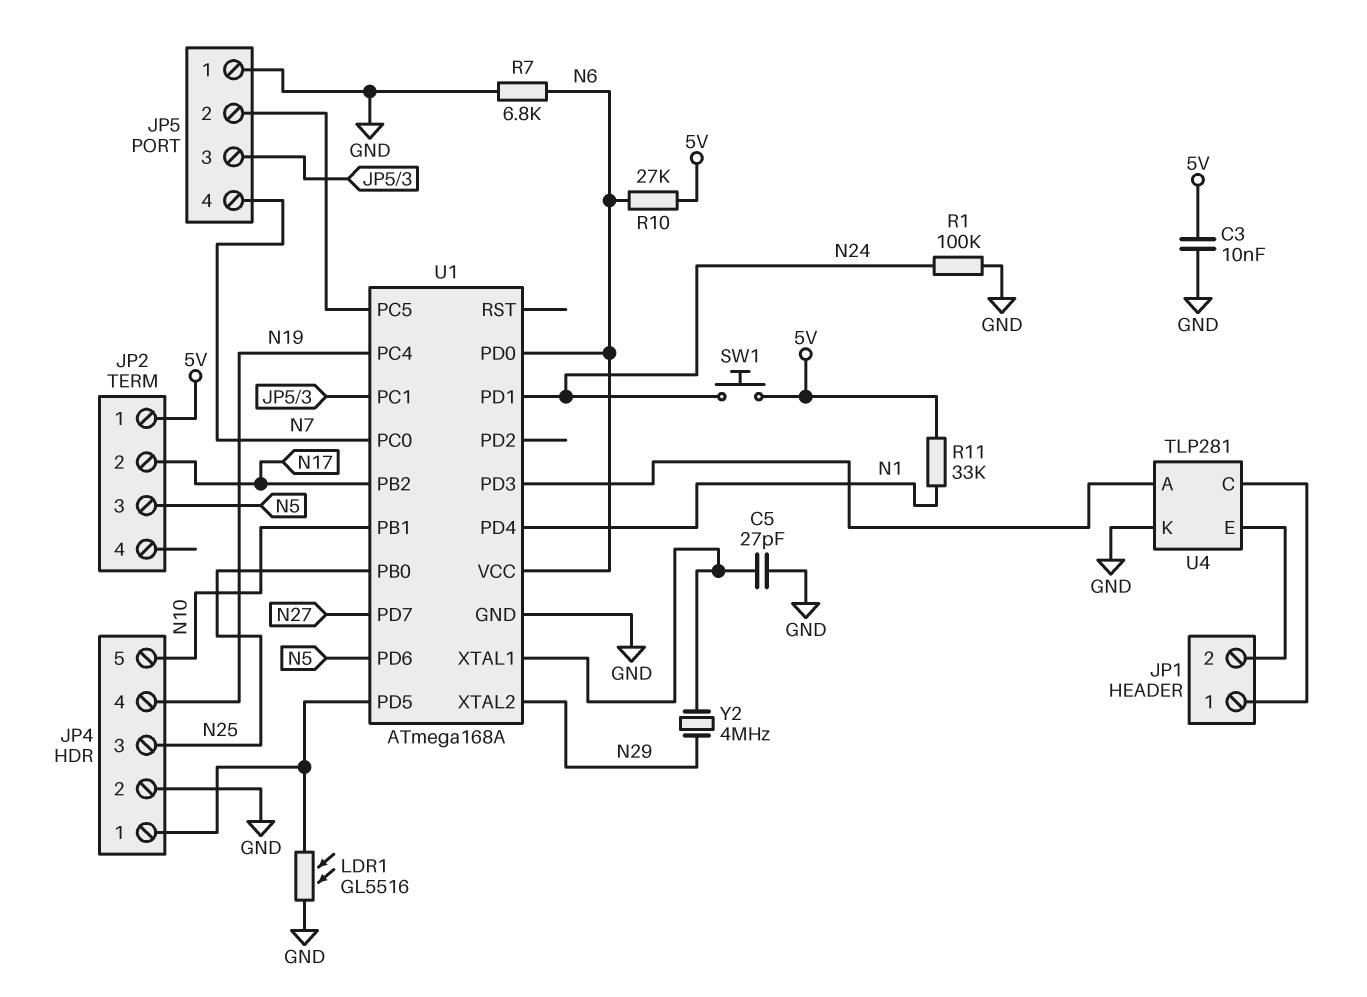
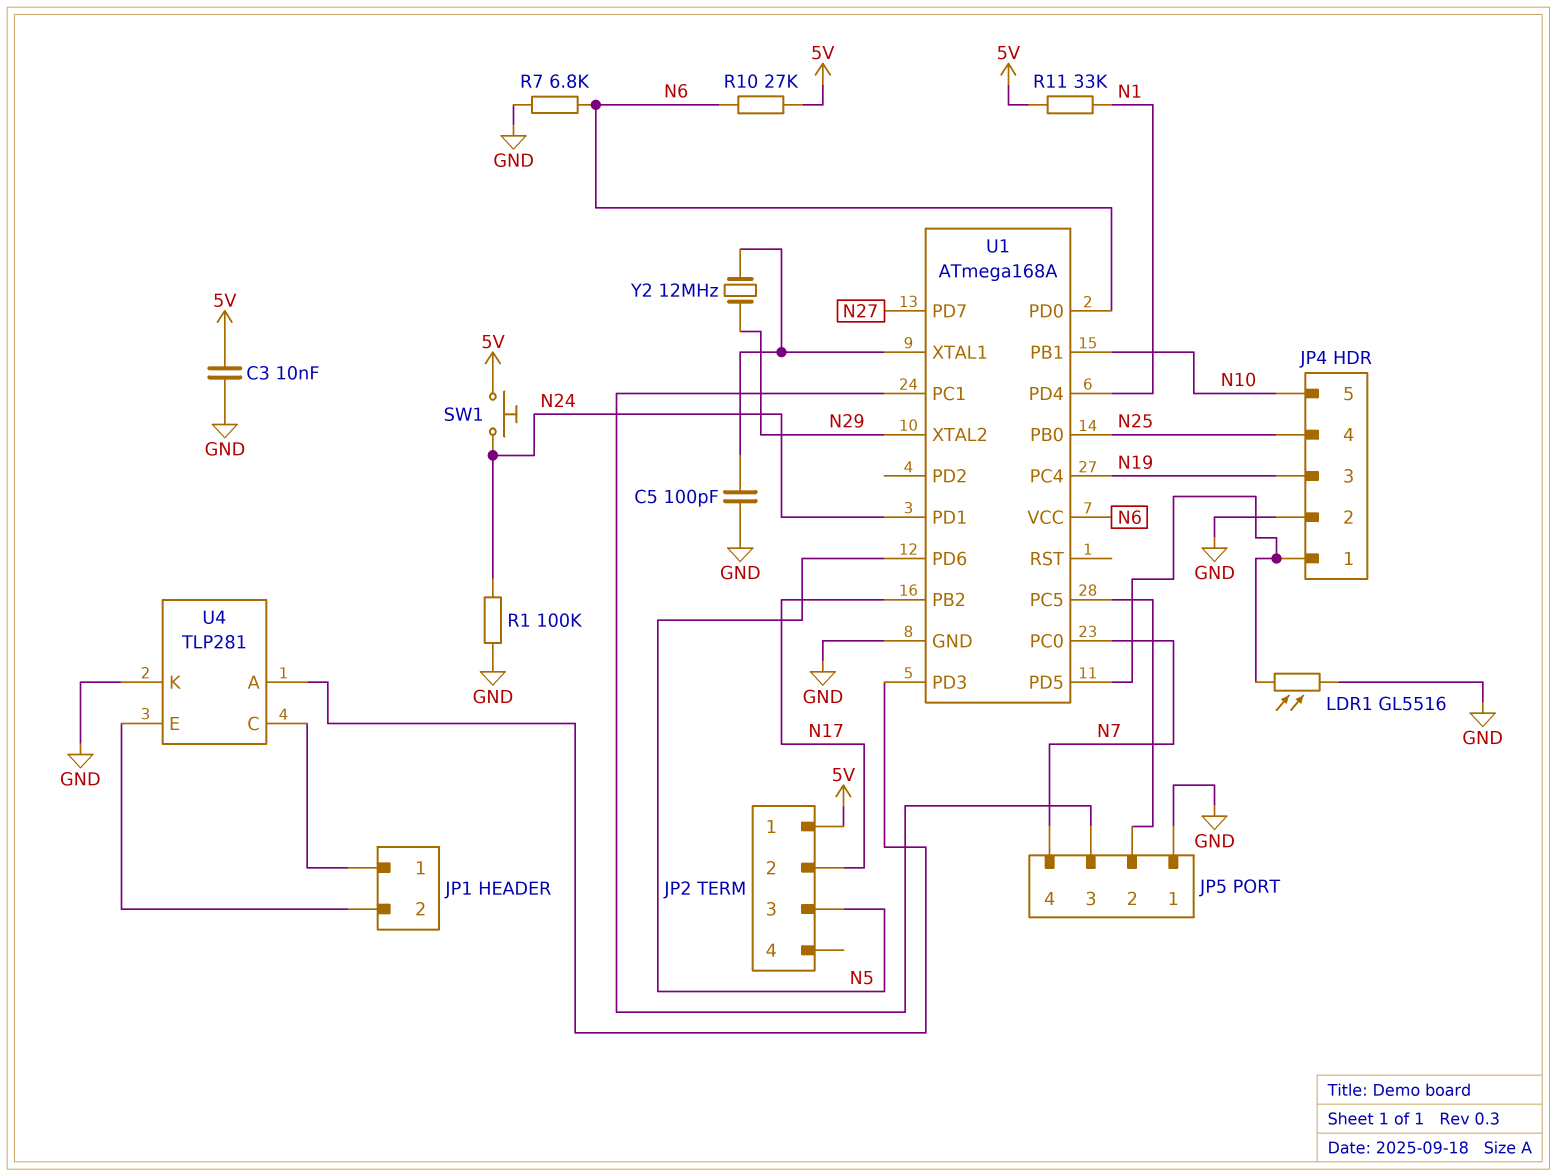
C5: 27pF (GND, U1/XTAL1) -> 100pF (GND, U1/XTAL1)
JP4 pin 3: N25 -> N19
JP4 pin 4: N19 -> N25
Y2: 4MHz (N29, U1/XTAL1) -> 12MHz (N29, U1/XTAL1)

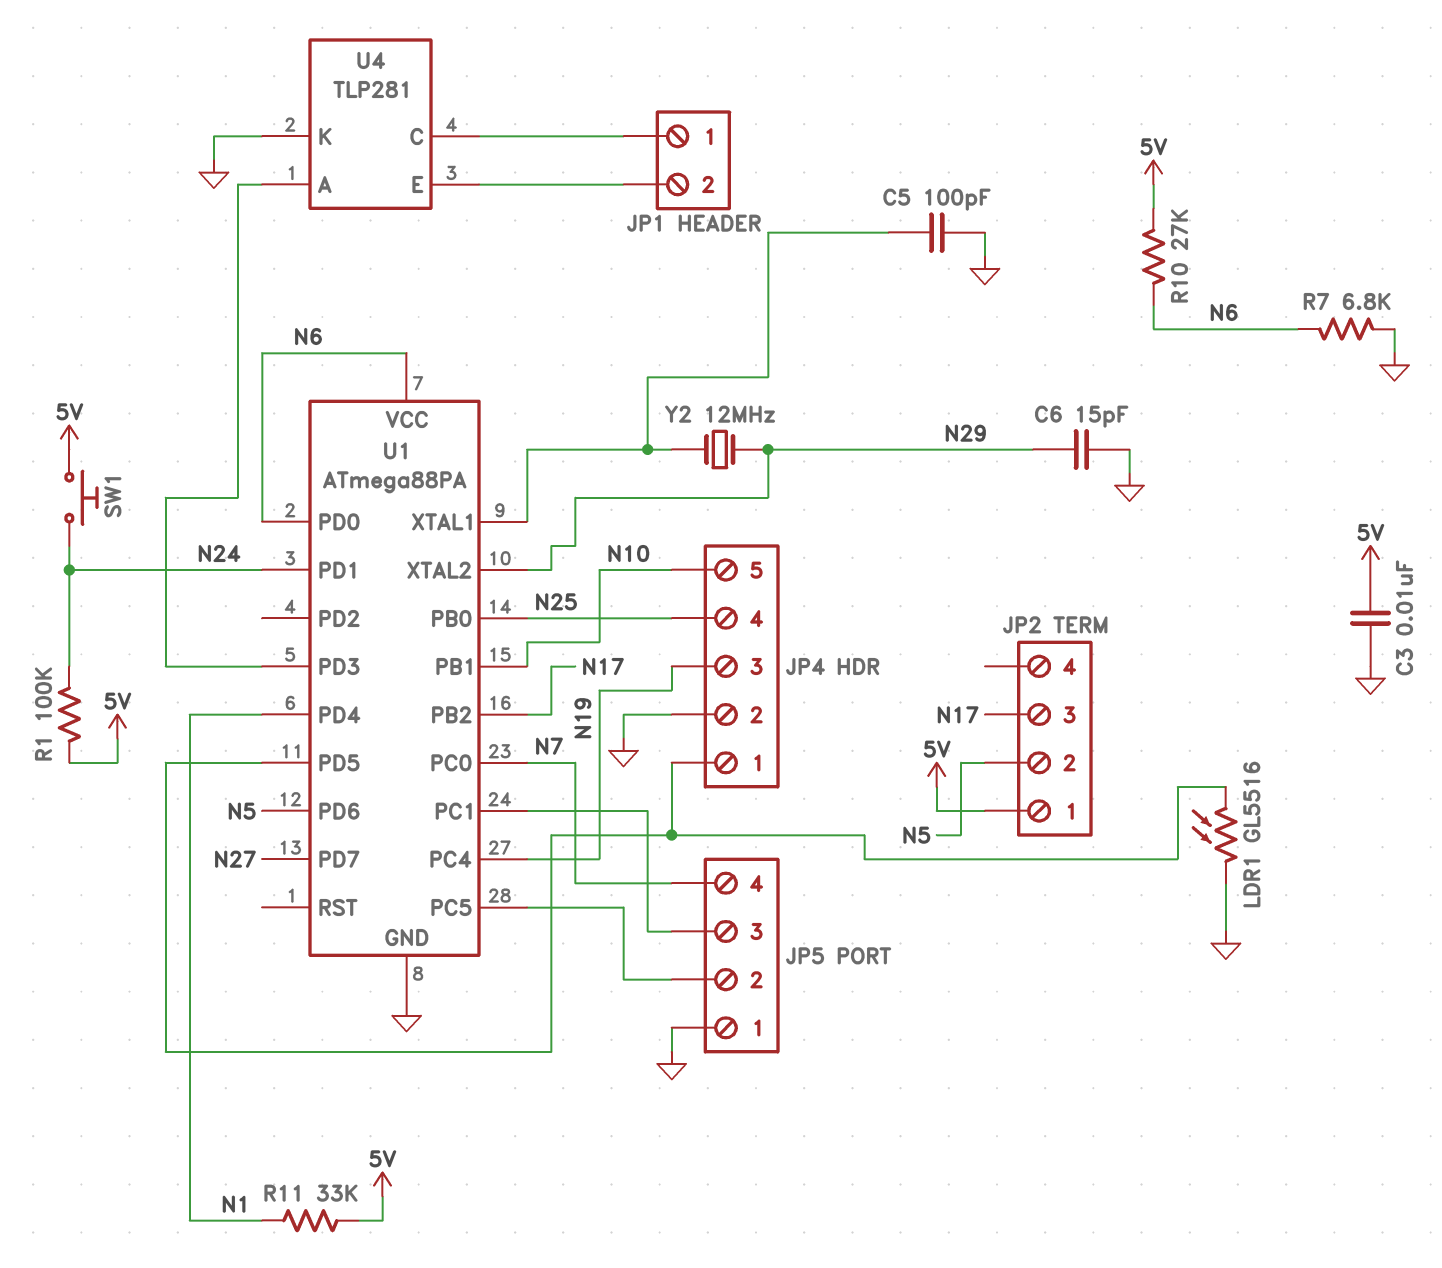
C6: none -> 15pF (GND, N29)
JP2 pin 2: N17 -> N5
JP2 pin 3: N5 -> N17
R1: 100k (GND, N24) -> 100k (5V, N24)
U1: ATmega168A -> ATmega88PA

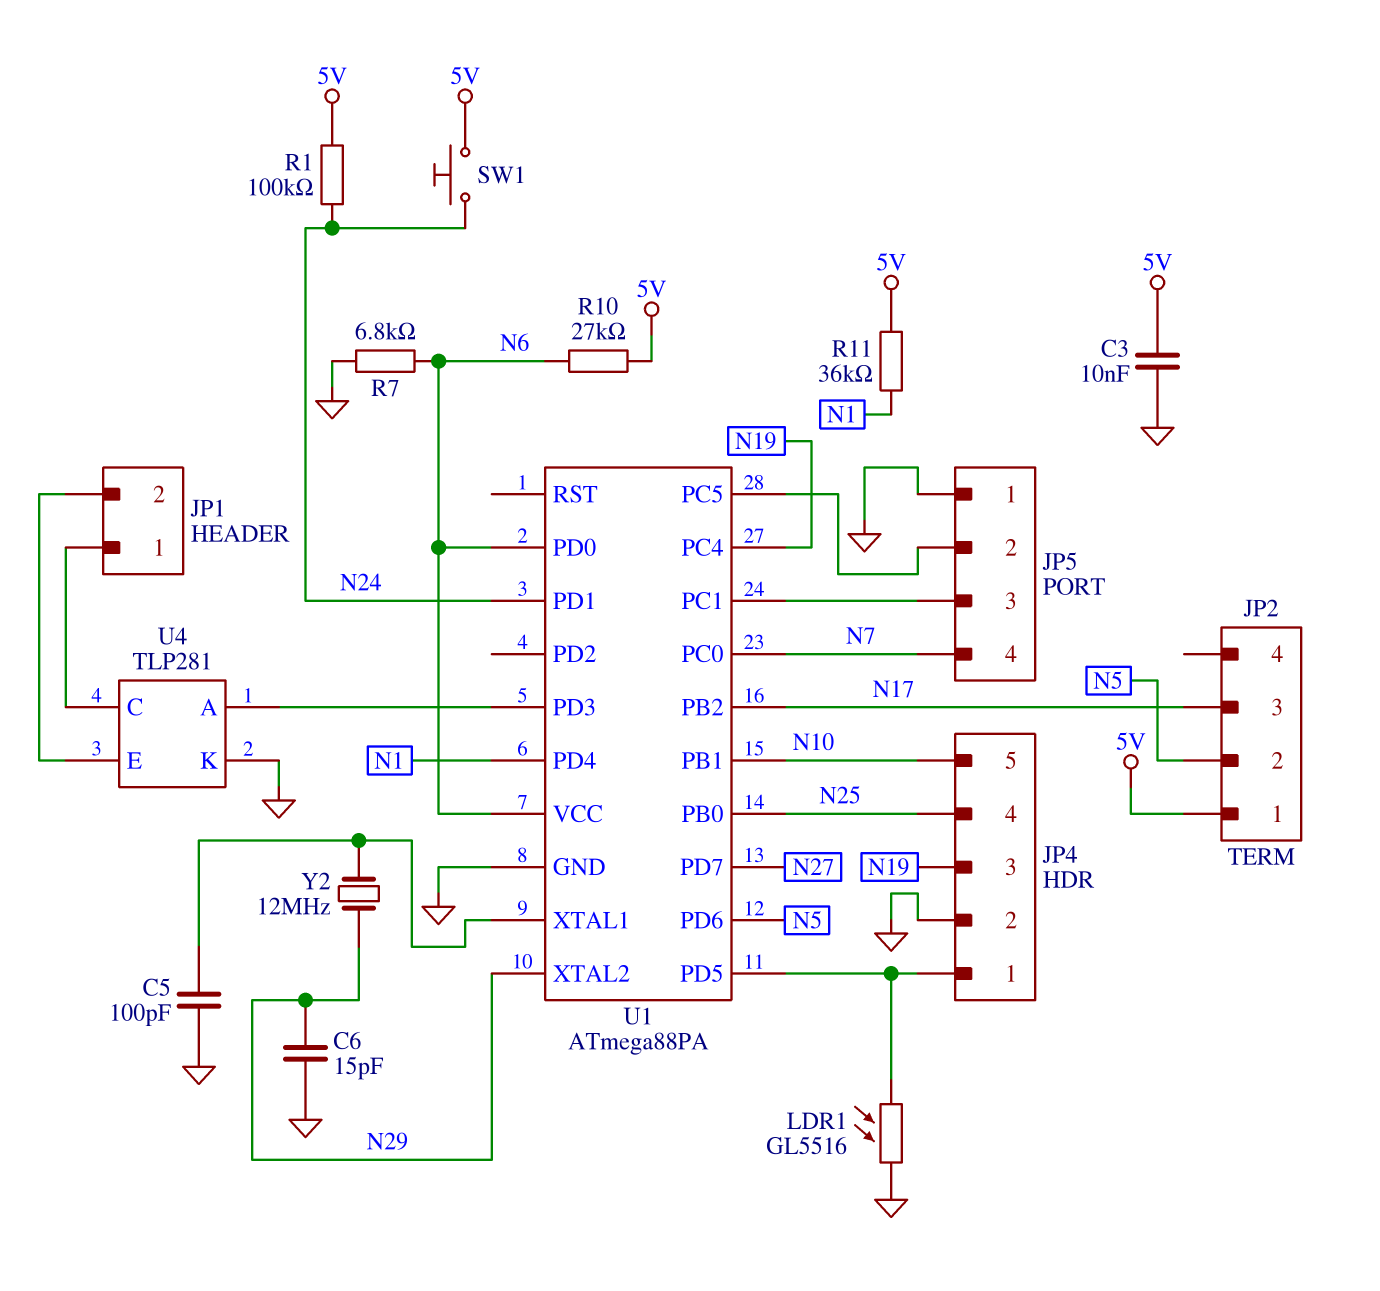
R11: 33k (5V, N1) -> 36k (5V, N1)

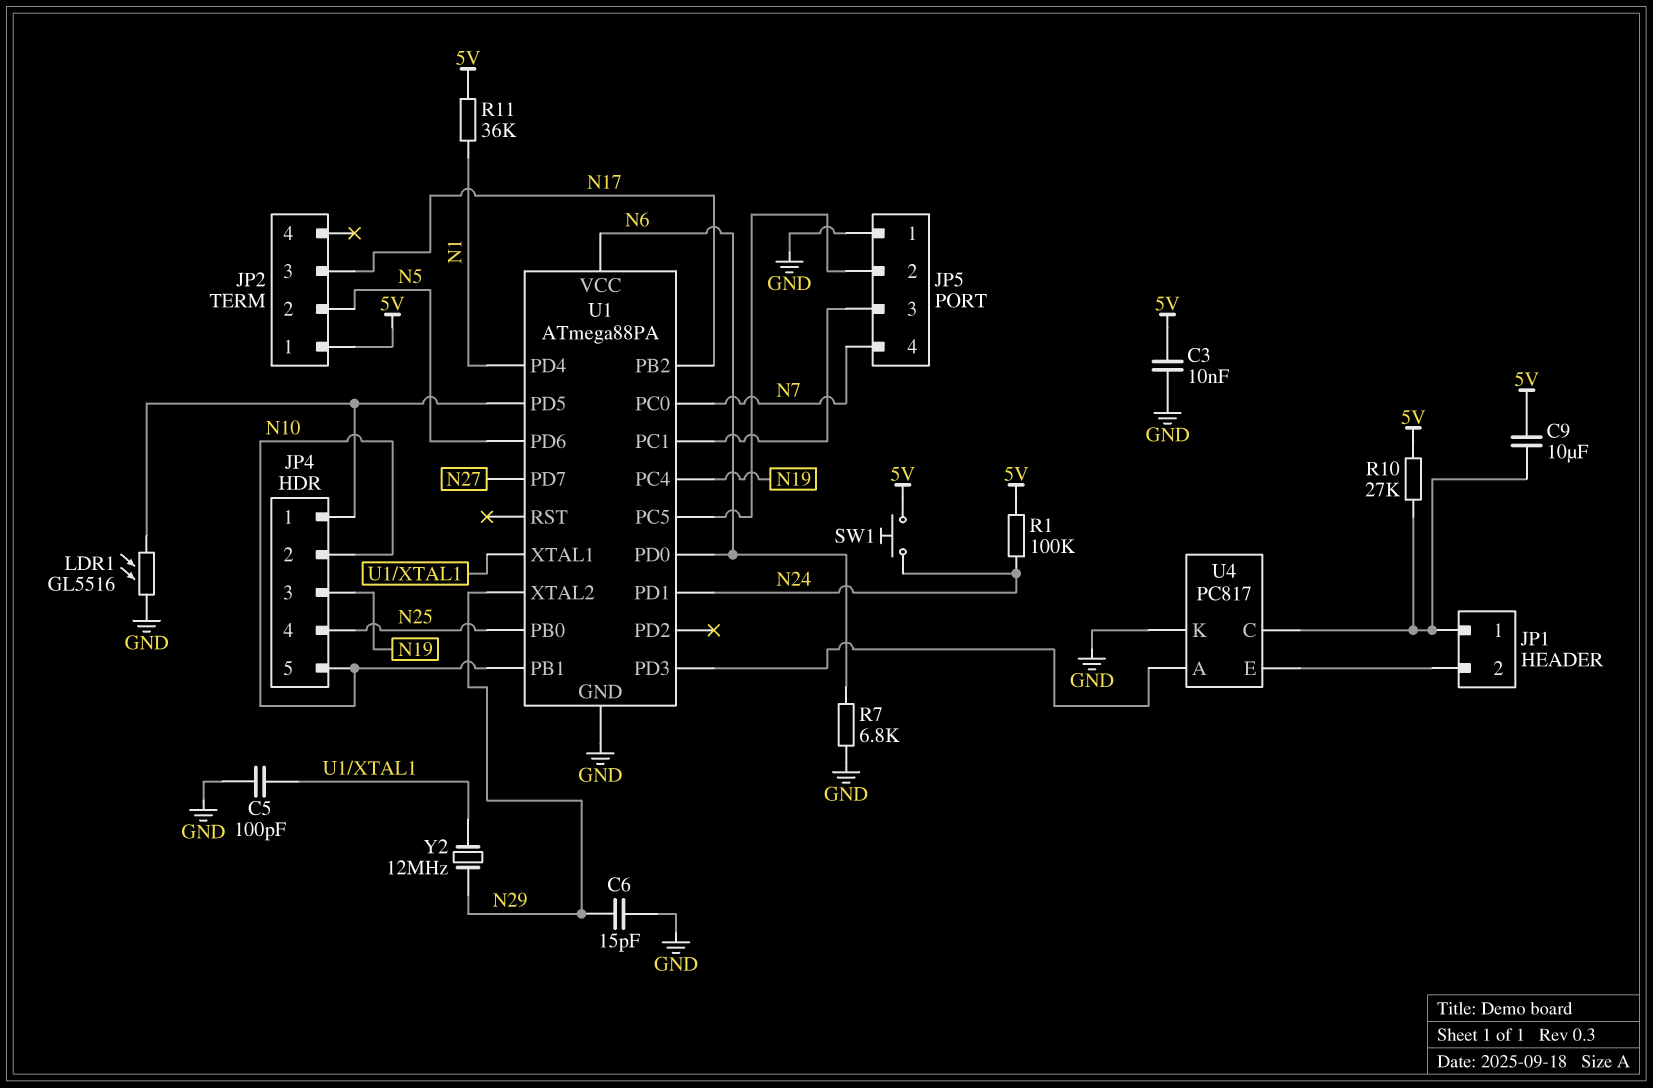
C9: none -> 10uF (5V, JP1/1)
JP4 pin 2: GND -> N10
R10: 27k (5V, N6) -> 27k (5V, JP1/1)
U4: TLP281 -> PC817

